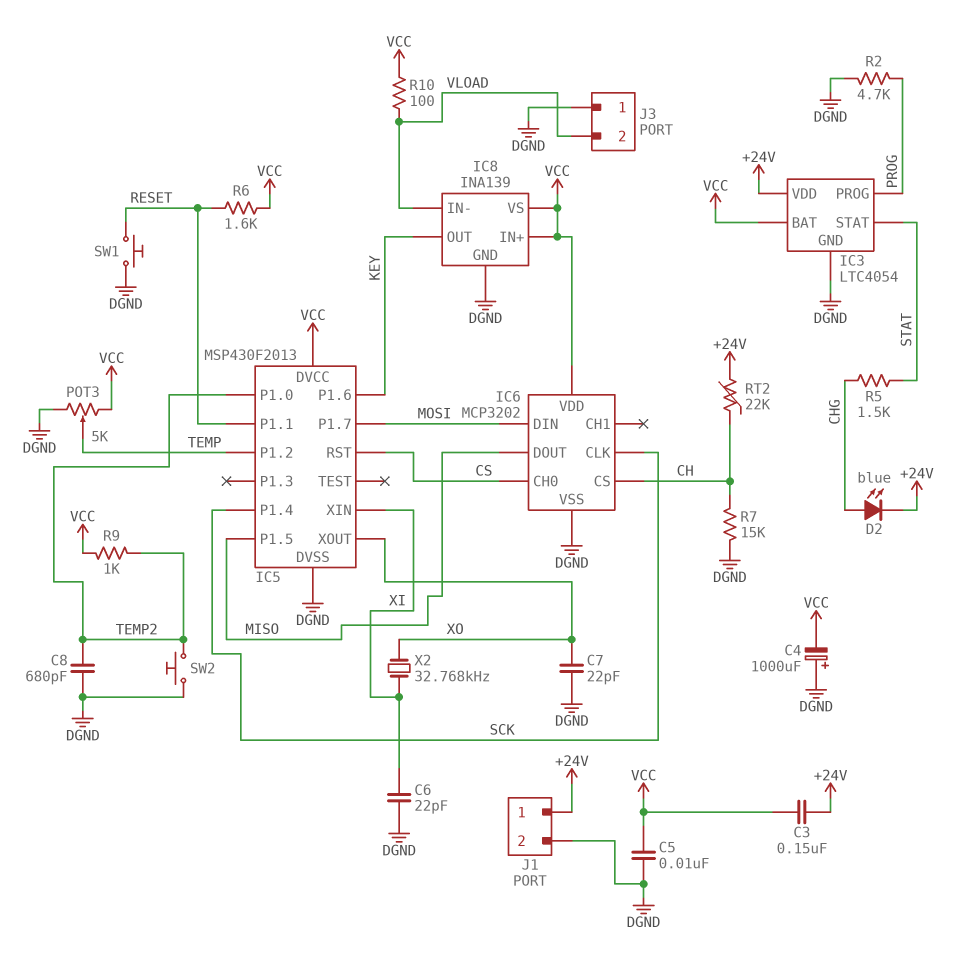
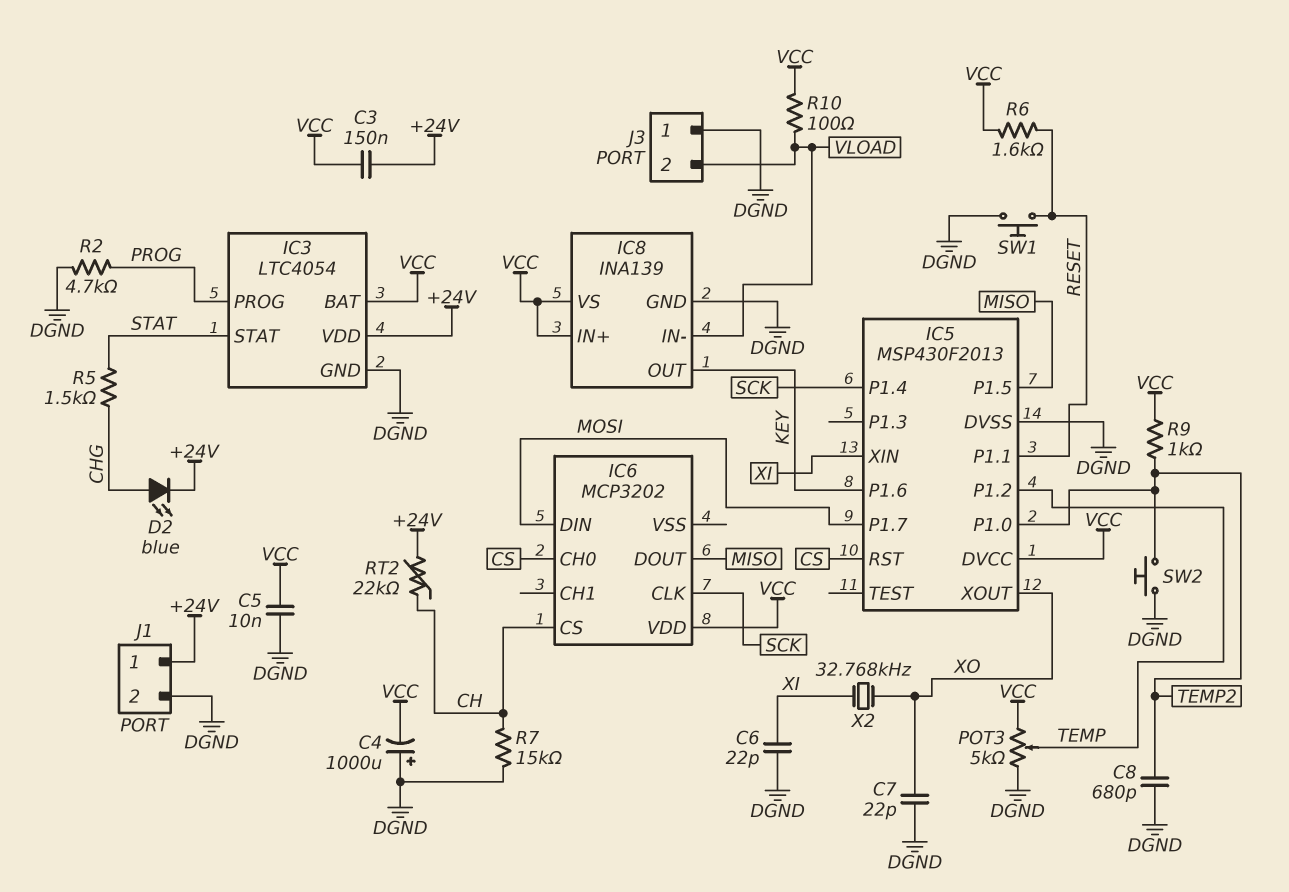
IC6 pin VSS: DGND -> none

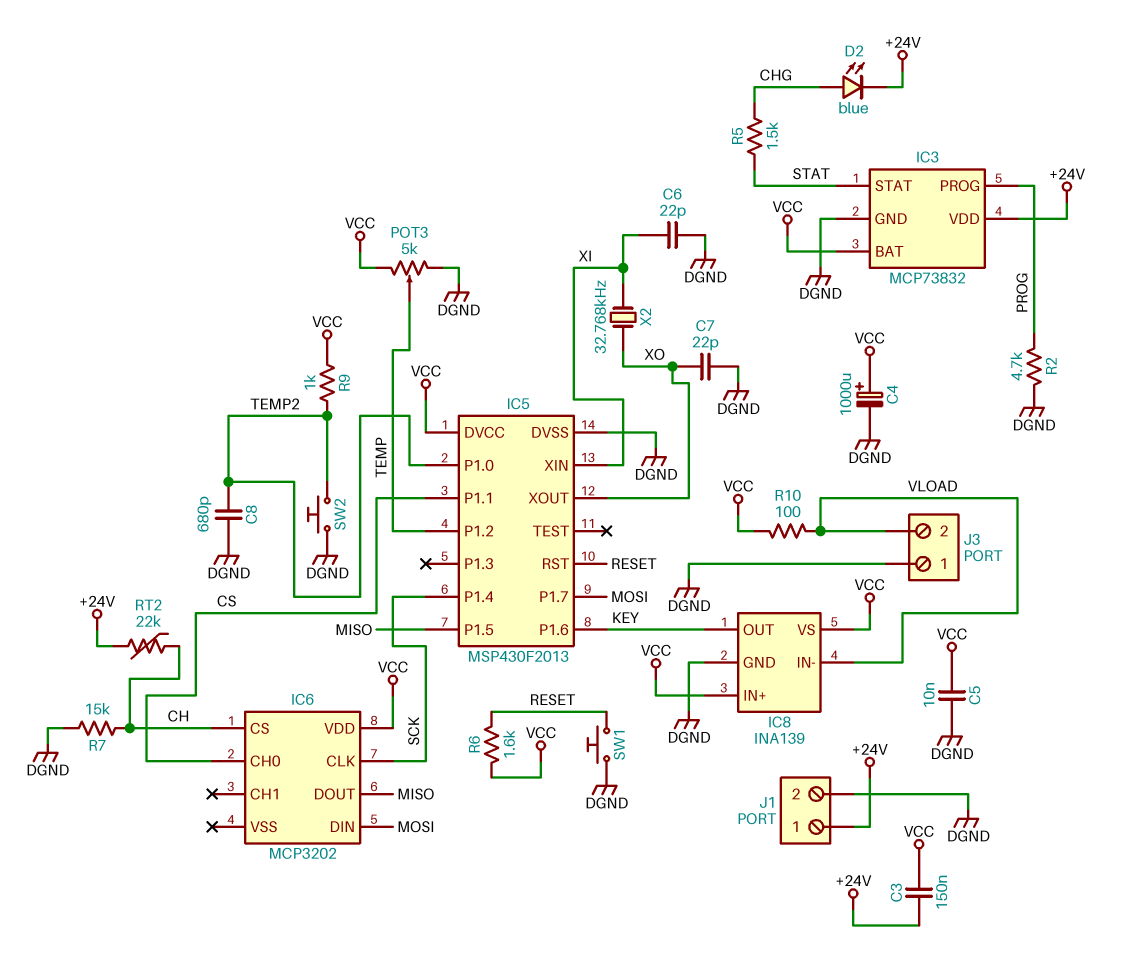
C4: 1000uF (plus DGND, minus VCC) -> 1000uF (plus VCC, minus DGND)
IC3: LTC4054 -> MCP73832
IC5 pin P1.1: RESET -> CS
IC5 pin RST: CS -> RESET

